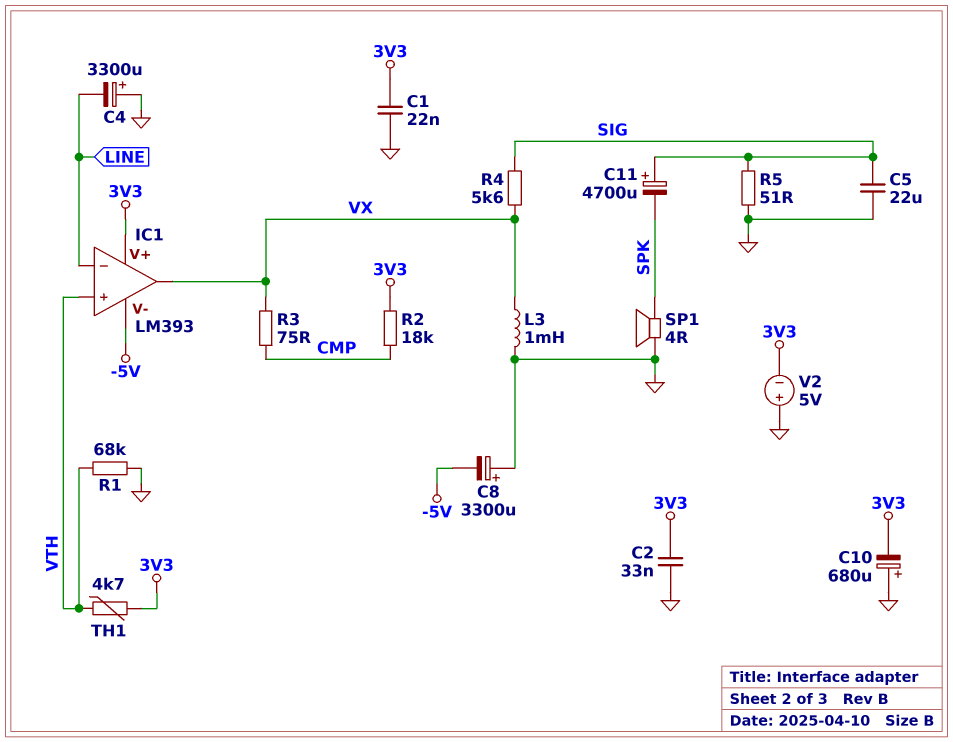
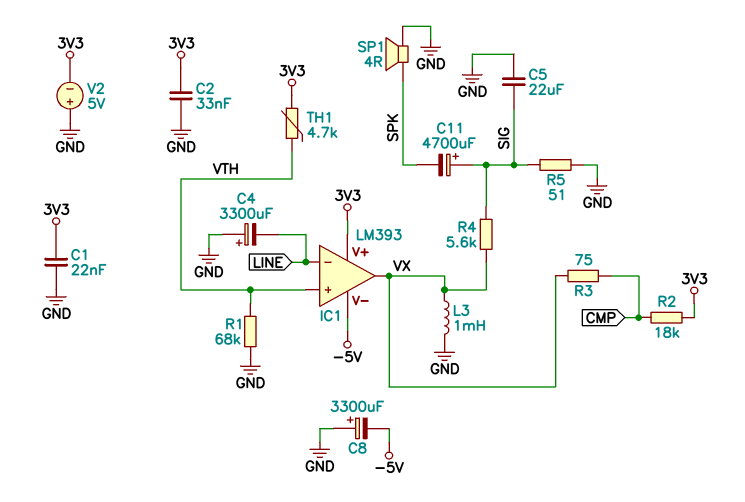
C10: 680uF (plus GND, minus 3V3) -> none

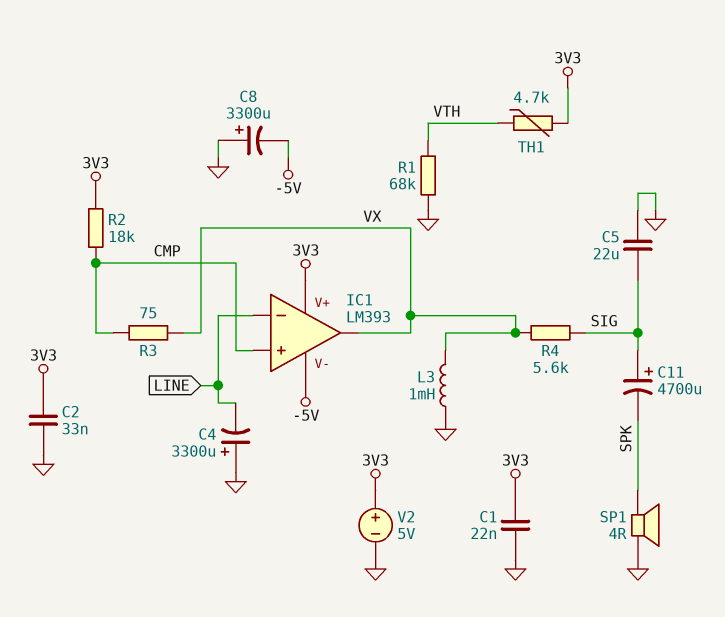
IC1 pin in+: VTH -> CMP
R5: 51 (GND, SIG) -> none
V2: 5V (plus GND, minus 3V3) -> 5V (plus 3V3, minus GND)

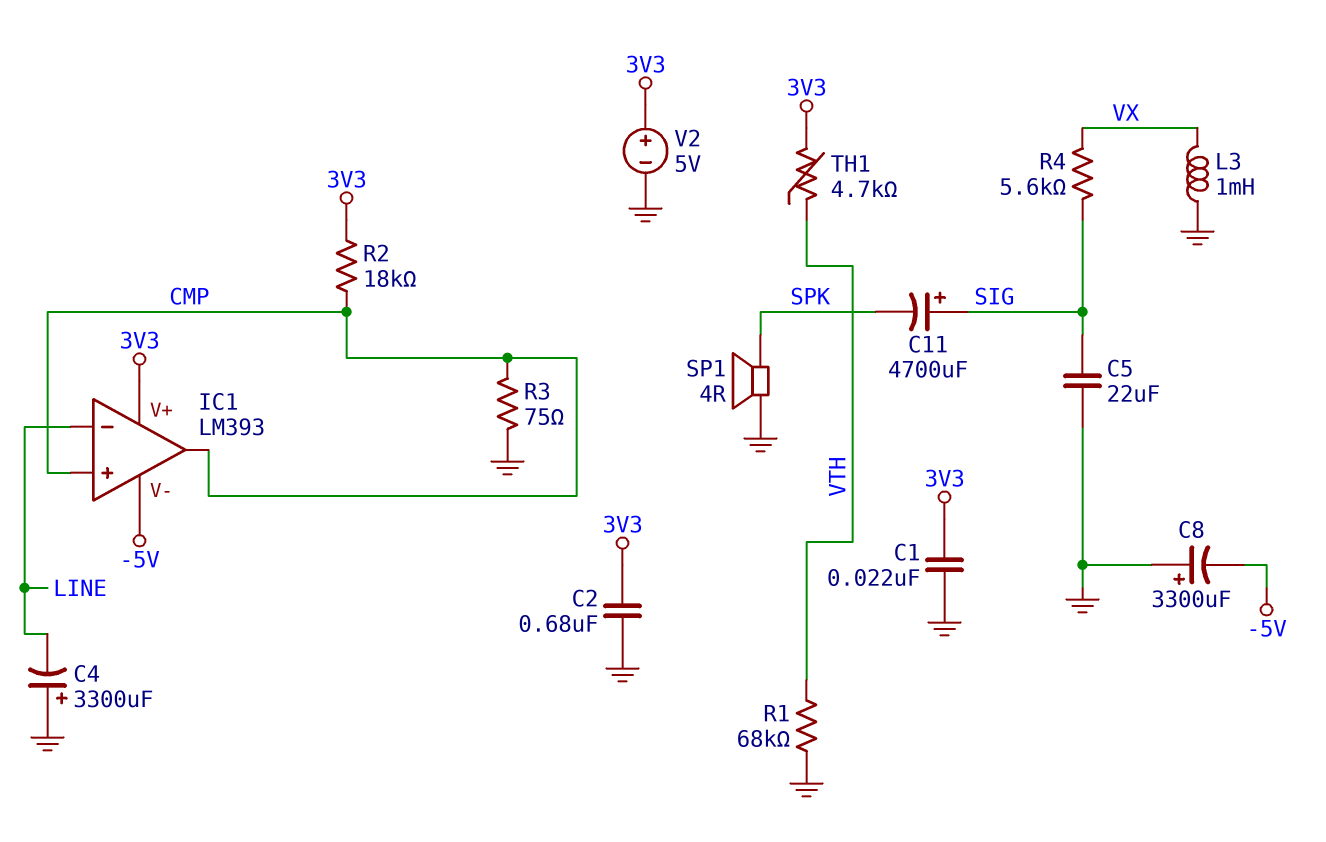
C2: 33nF (3V3, GND) -> 680nF (3V3, GND)
IC1 pin out: VX -> CMP
R3: 75 (CMP, VX) -> 75 (CMP, GND)

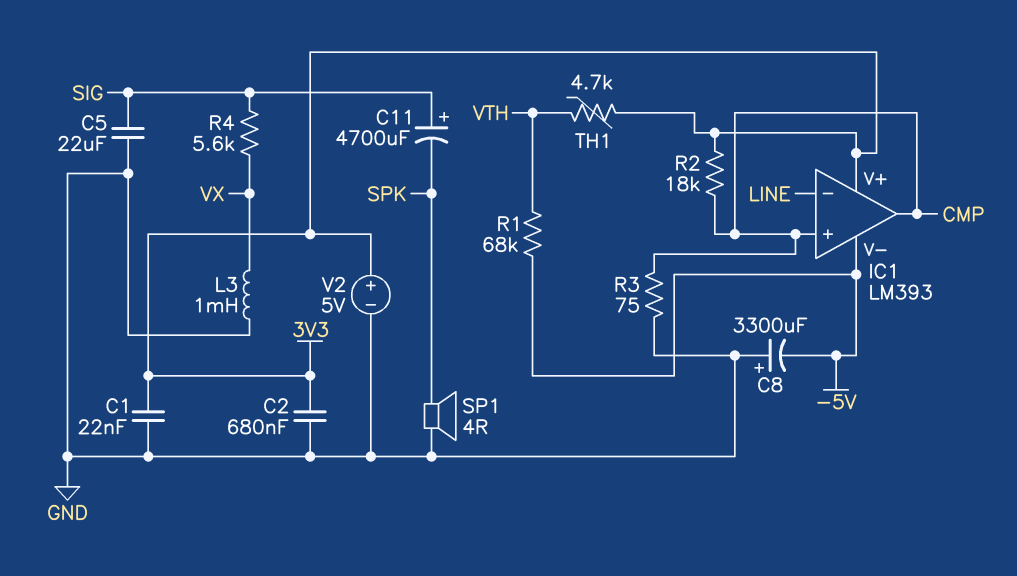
C4: 3300uF (plus GND, minus LINE) -> none
R1: 68k (GND, VTH) -> 68k (-5V, VTH)

